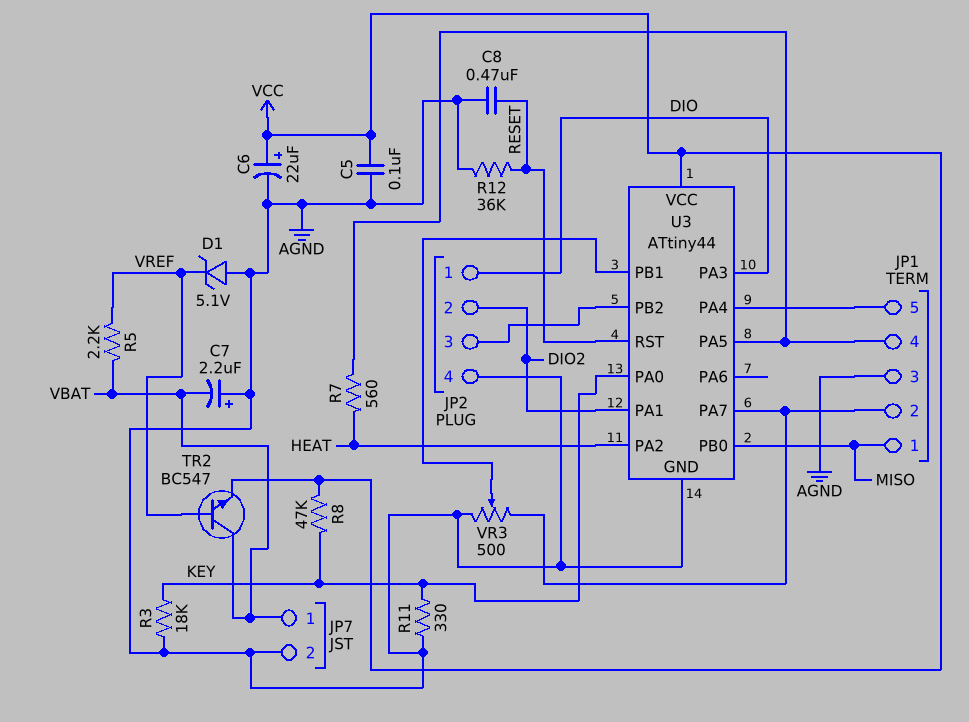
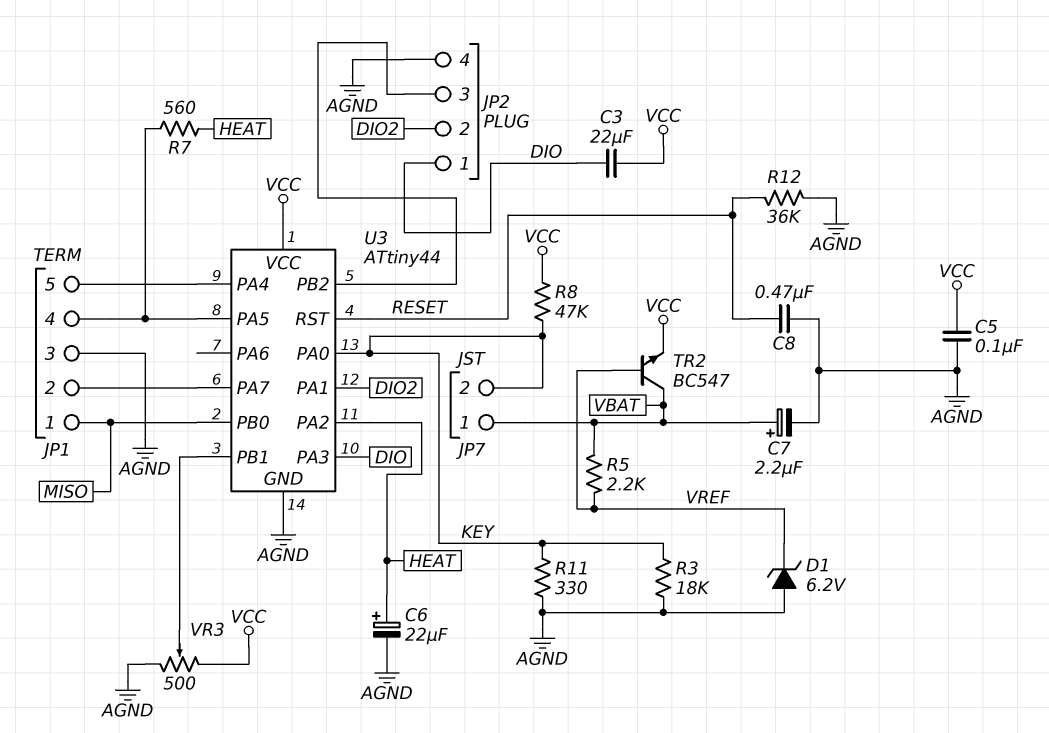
C3: none -> 22uF (DIO, VCC)
C6: 22uF (plus VCC, minus AGND) -> 22uF (plus HEAT, minus AGND)
C7: 2.2uF (plus AGND, minus VBAT) -> 2.2uF (plus VBAT, minus AGND)
D1: zener 5.1V (A AGND, K VREF) -> zener 6.2V (A AGND, K VREF)
JP7 pin 2: AGND -> KEY
VR3: 500 (AGND, JP1/2, wiper U3/PB1) -> 500 (AGND, VCC, wiper U3/PB1)

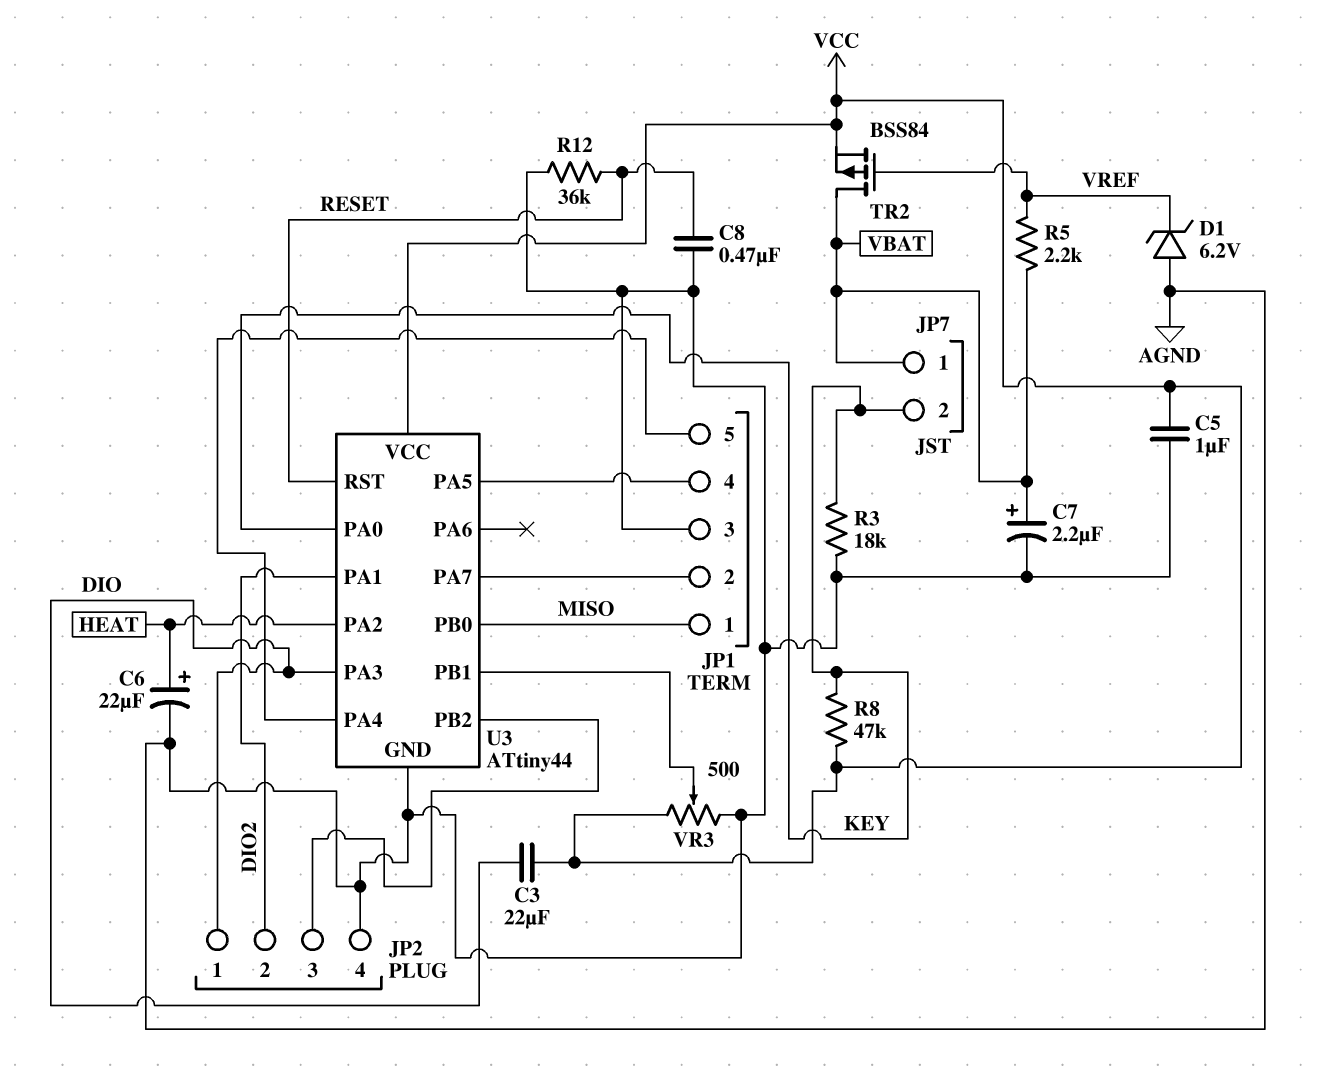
C5: 100nF (AGND, VCC) -> 1uF (AGND, VCC)
R7: 560 (HEAT, JP1/4) -> none
R11: 330 (AGND, KEY) -> none
TR2: NPN BC547 (B VREF, C VBAT, E VCC) -> PMOS BSS84 (G VREF, D VBAT, S VCC)

